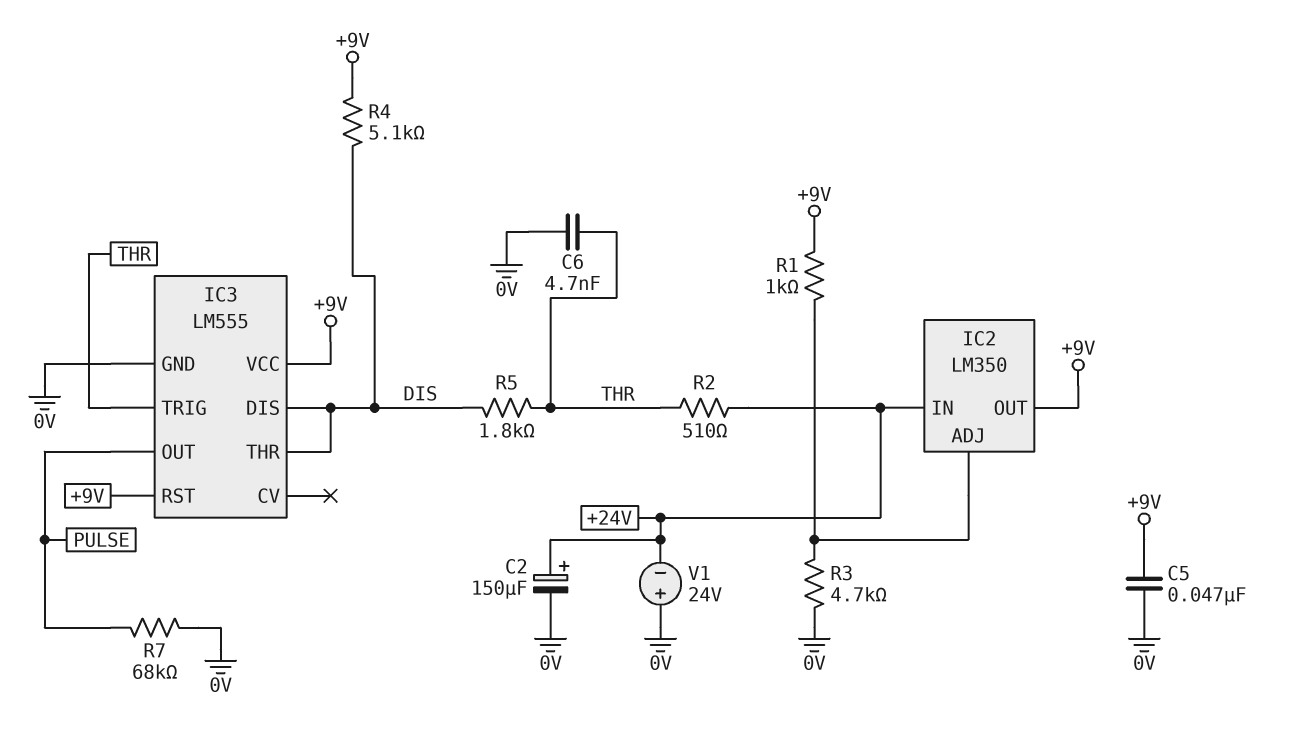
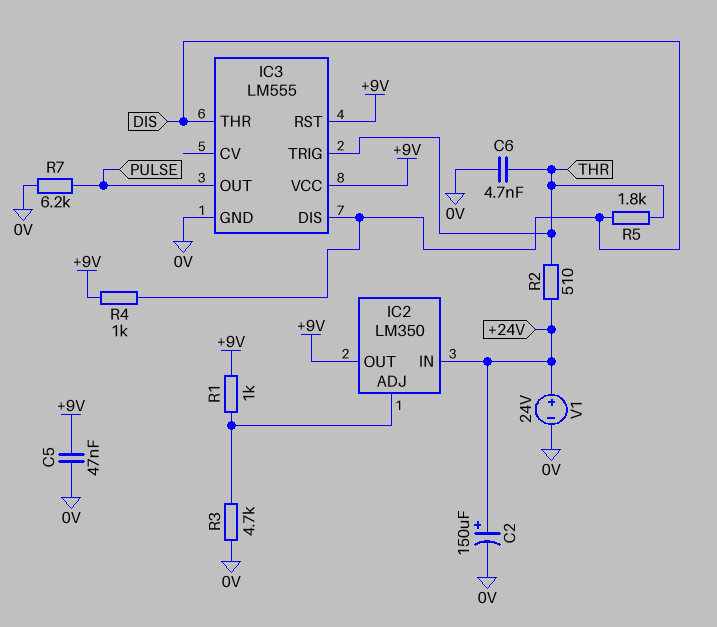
R4: 5.1k (+9V, DIS) -> 1k (+9V, DIS)
R7: 68k (0V, PULSE) -> 6.2k (0V, PULSE)
V1: 24V (plus 0V, minus +24V) -> 24V (plus +24V, minus 0V)

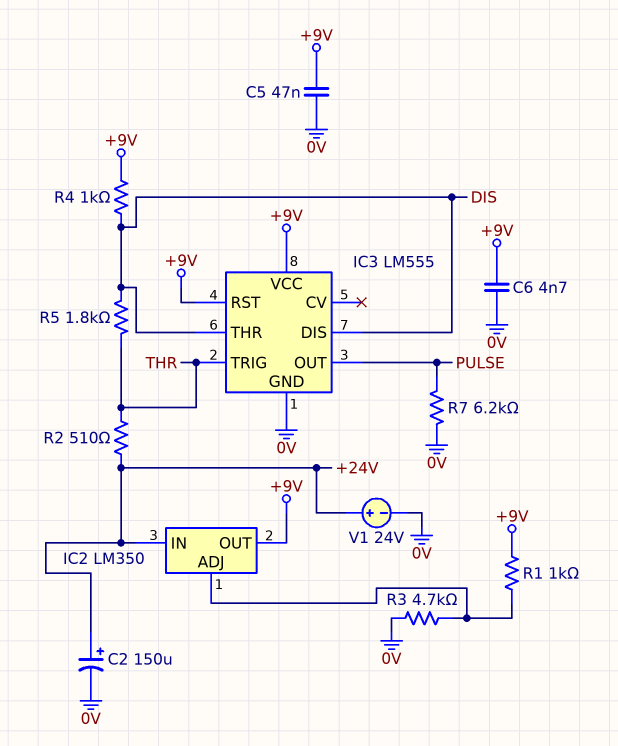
C6: 4.7nF (0V, THR) -> 4.7nF (+9V, 0V)

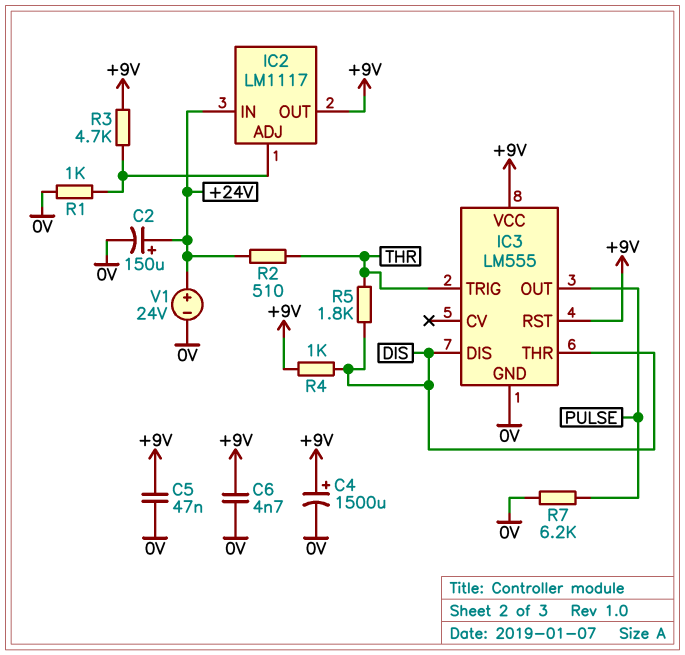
C4: none -> 1500uF (plus +9V, minus 0V)
IC2: LM350 -> LM1117
R1: 1k (+9V, IC2/ADJ) -> 1k (0V, IC2/ADJ)
R3: 4.7k (0V, IC2/ADJ) -> 4.7k (+9V, IC2/ADJ)

